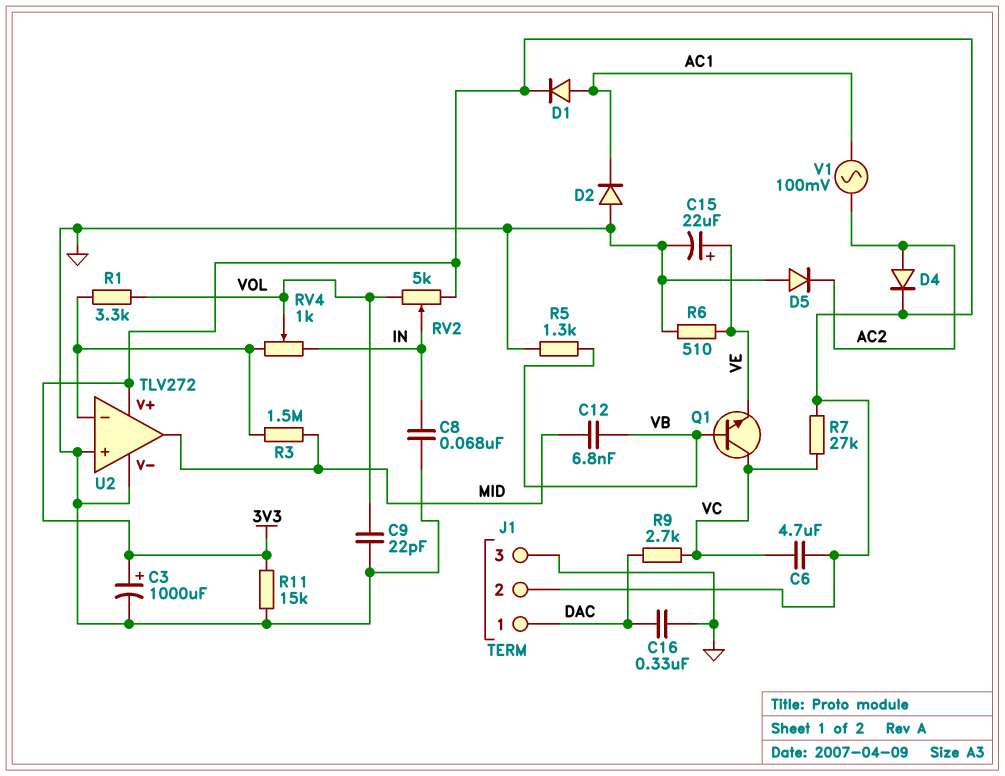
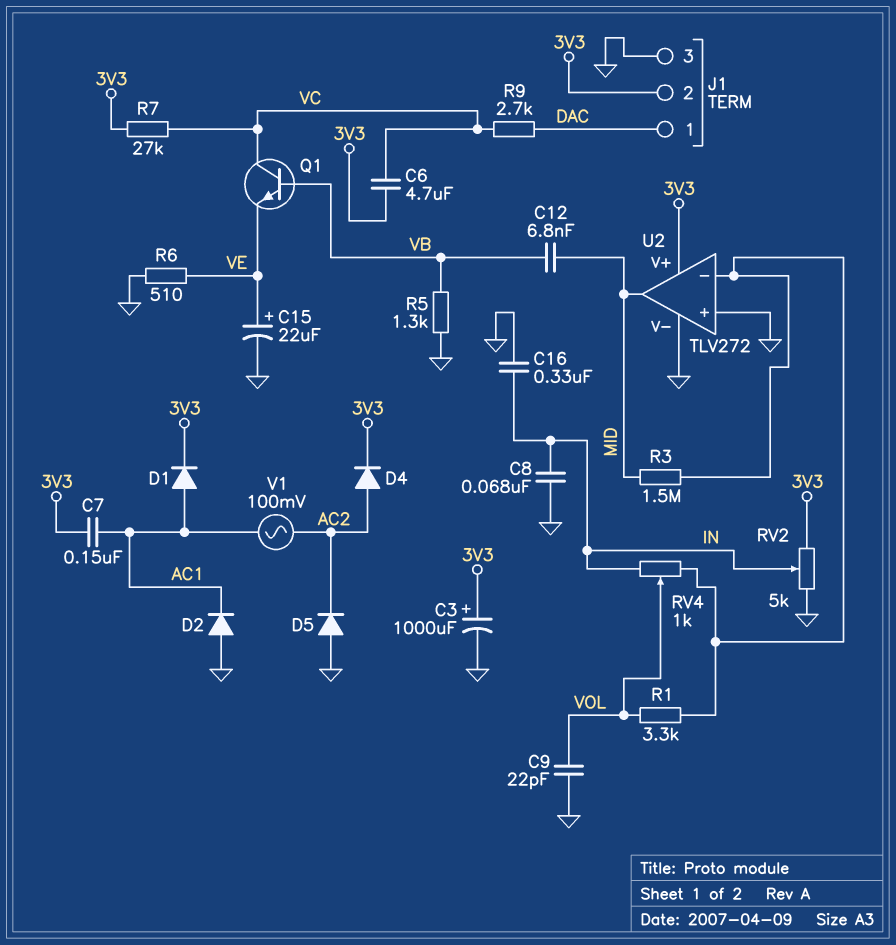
C7: none -> 150nF (3V3, AC1)
C16: 330nF (DAC, GND) -> 330nF (GND, IN)
R11: 15k (3V3, GND) -> none
RV2: 5k (3V3, VOL, wiper IN) -> 5k (3V3, GND, wiper IN)

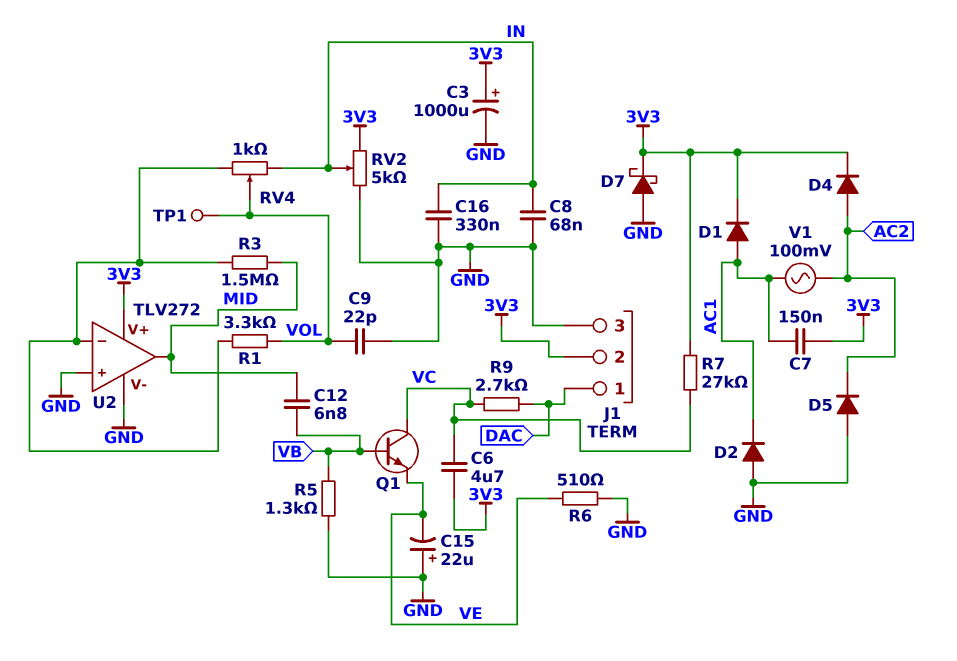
C15: 22uF (plus VE, minus GND) -> 22uF (plus GND, minus VE)
D7: none -> schottky (A GND, K 3V3)
TP1: none -> test point (VOL)

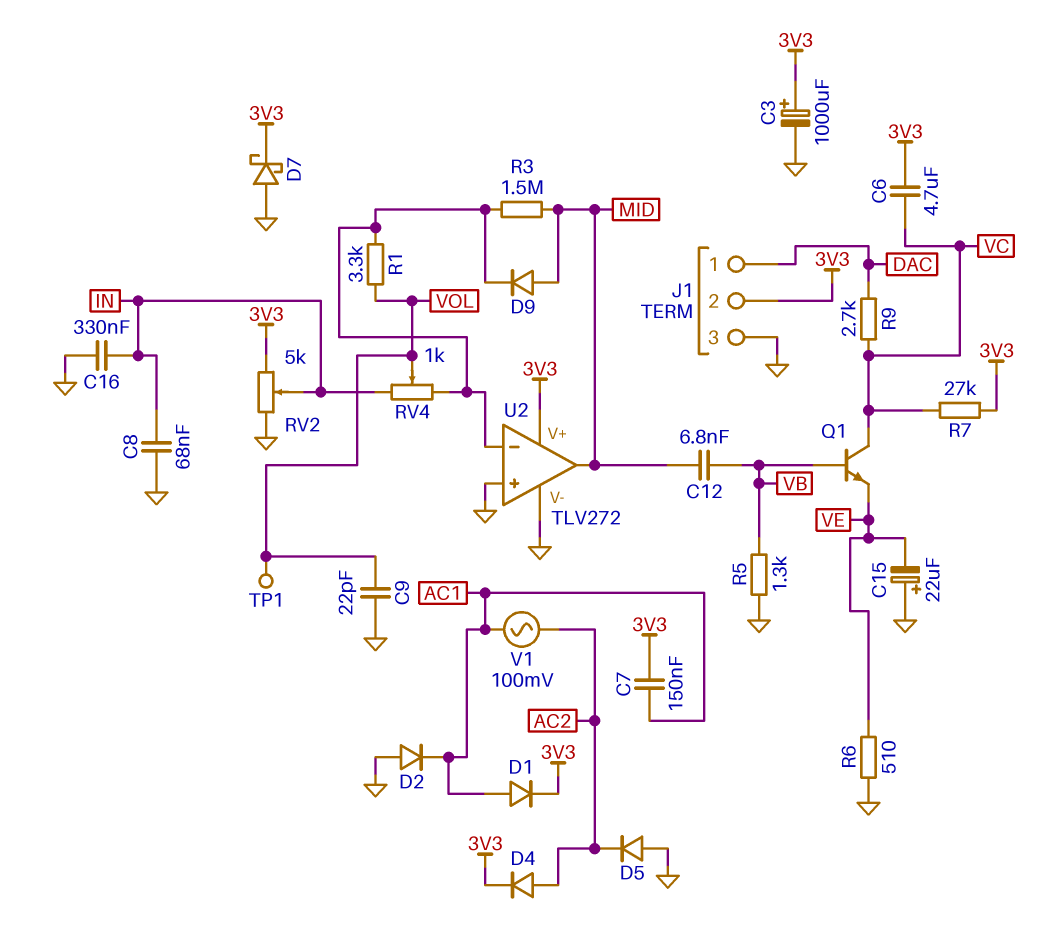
D9: none -> diode (A MID, K U2/in-)

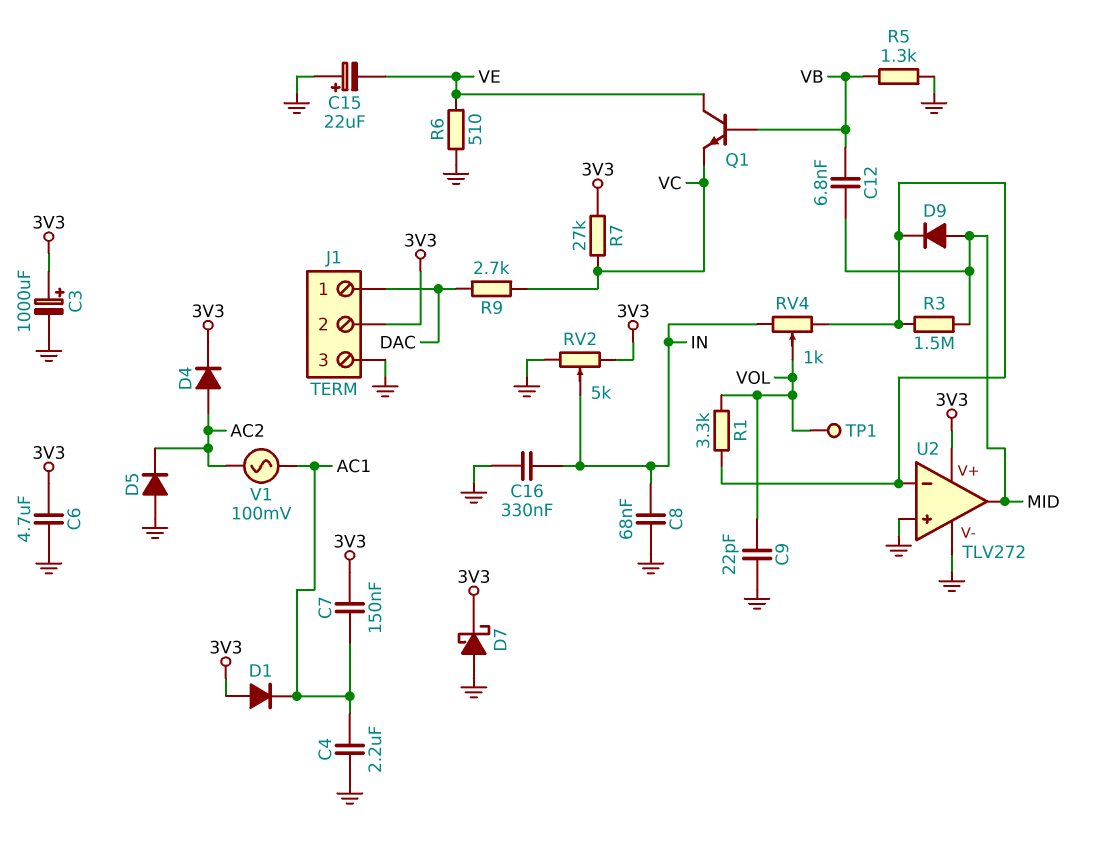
C4: none -> 2.2uF (AC1, GND)
C6: 4.7uF (3V3, VC) -> 4.7uF (3V3, GND)
D1: diode (A AC1, K 3V3) -> diode (A 3V3, K AC1)
D2: diode (A GND, K AC1) -> none
Q1: NPN (B VB, C VC, E VE) -> NPN (B VB, C VE, E VC)

